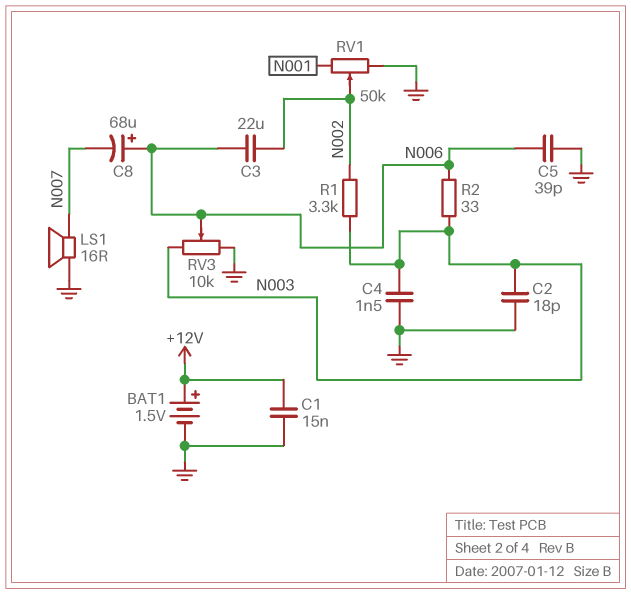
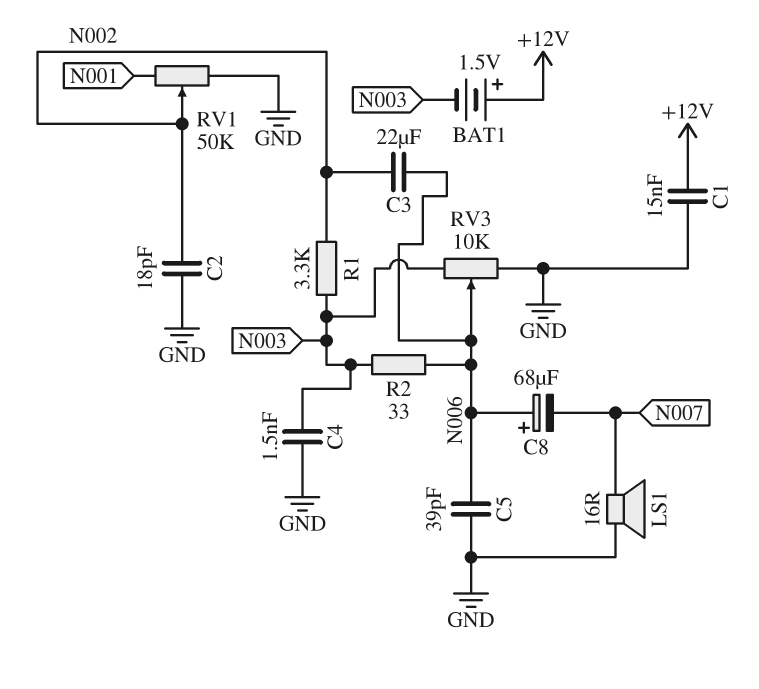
BAT1: 1.5V (plus +12V, minus GND) -> 1.5V (plus +12V, minus N003)
C2: 18pF (GND, N003) -> 18pF (GND, N002)

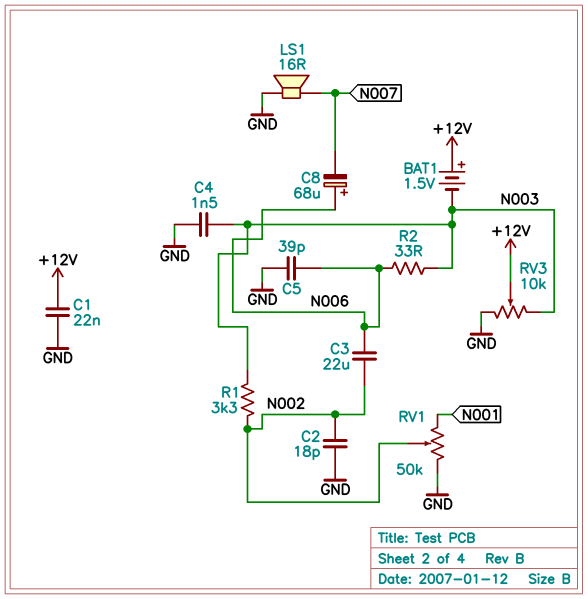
C1: 15nF (+12V, GND) -> 22nF (+12V, GND)
RV3: 10k (GND, N003, wiper N006) -> 10k (GND, N003, wiper +12V)

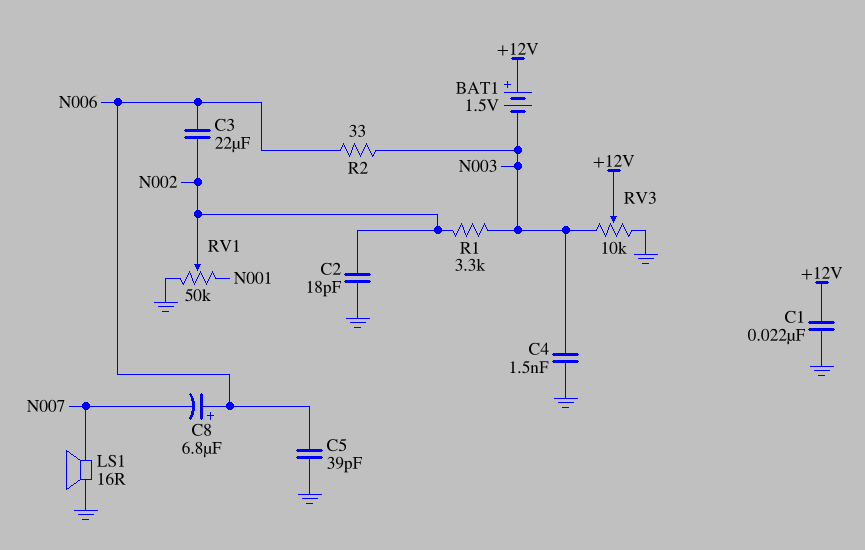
C8: 68uF (plus N006, minus N007) -> 6.8uF (plus N006, minus N007)

